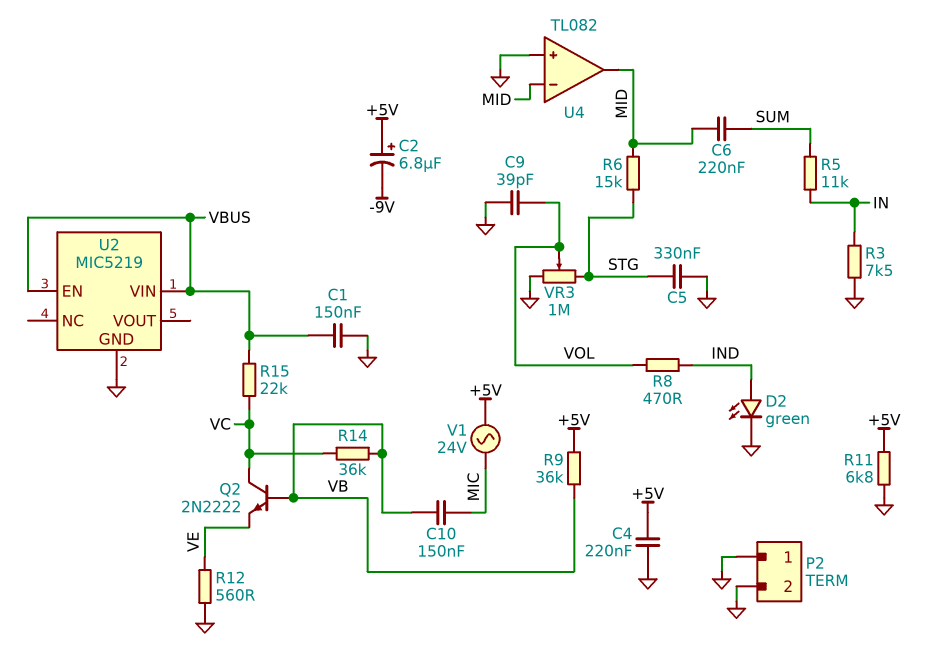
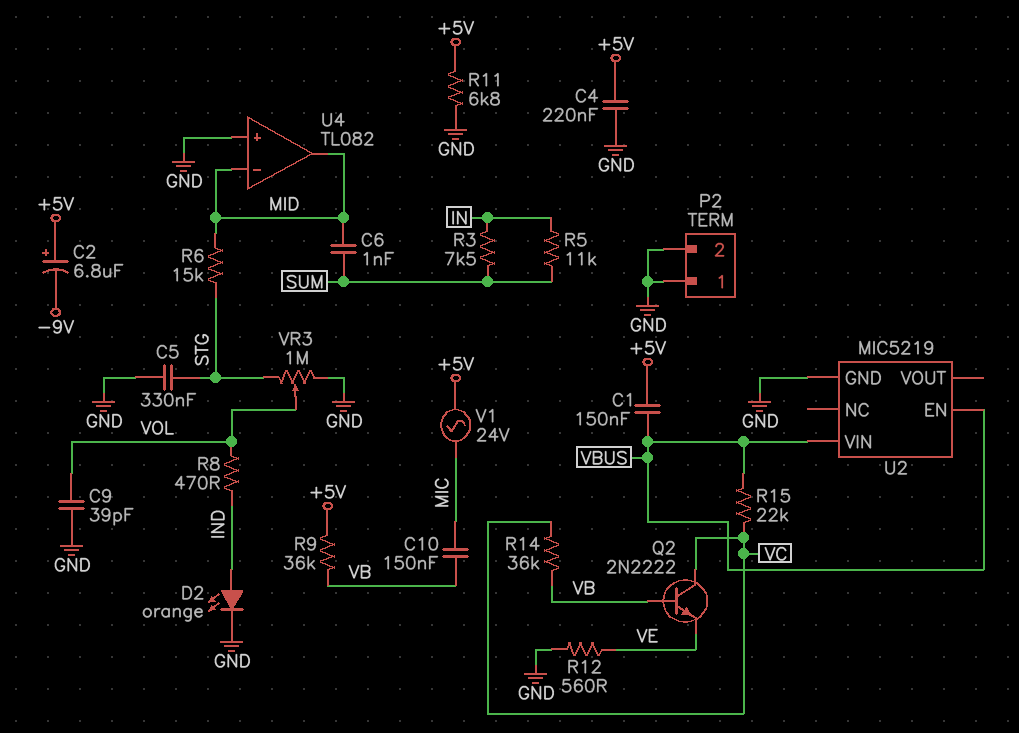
C1: 150nF (GND, VBUS) -> 150nF (+5V, VBUS)
C6: 220nF (MID, SUM) -> 1nF (MID, SUM)
D2: LED green (A IND, K GND) -> LED orange (A IND, K GND)
R3: 7.5k (GND, IN) -> 7.5k (IN, SUM)

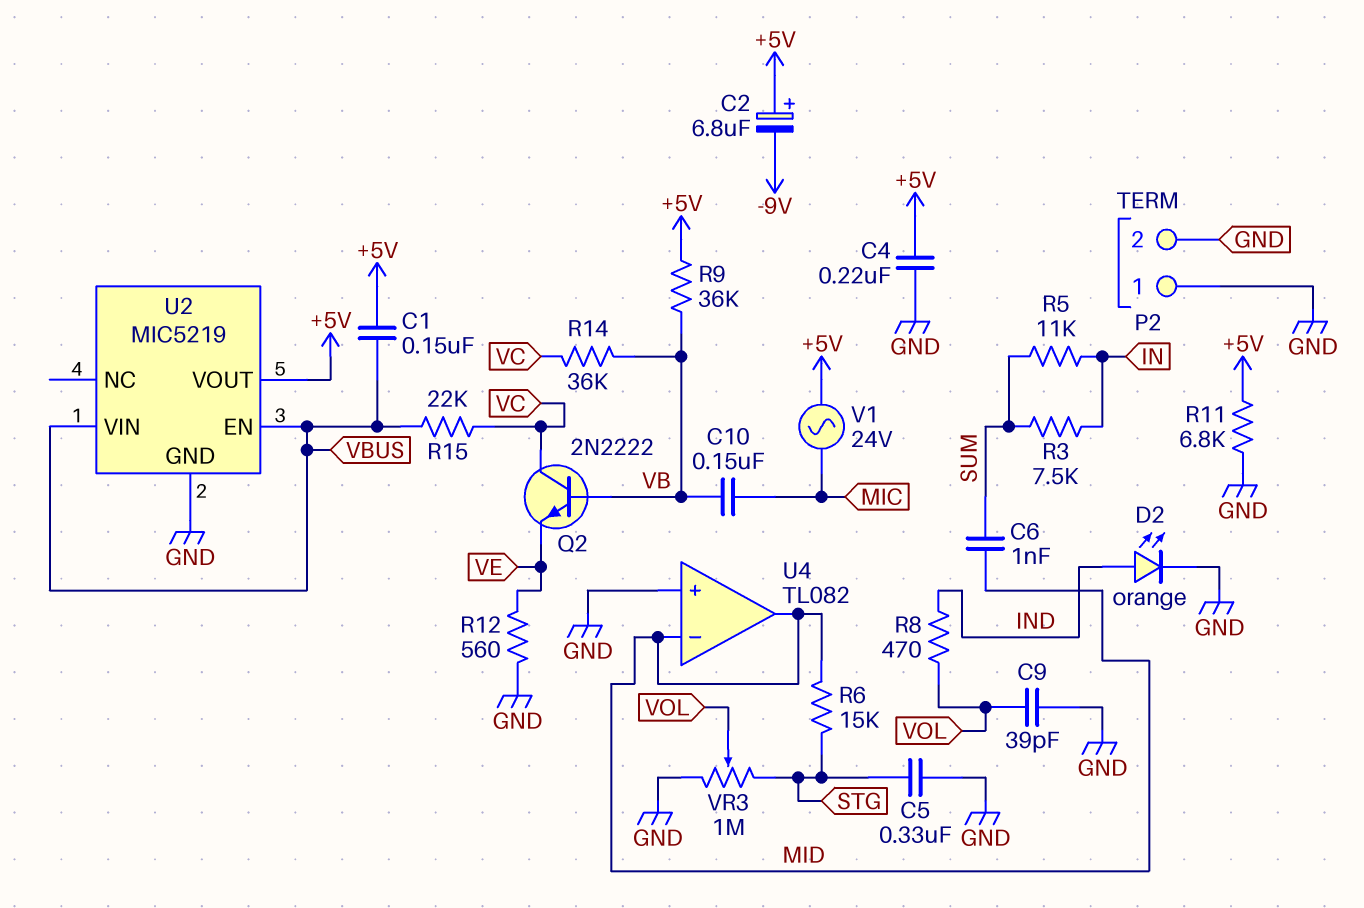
U2 pin VOUT: none -> +5V

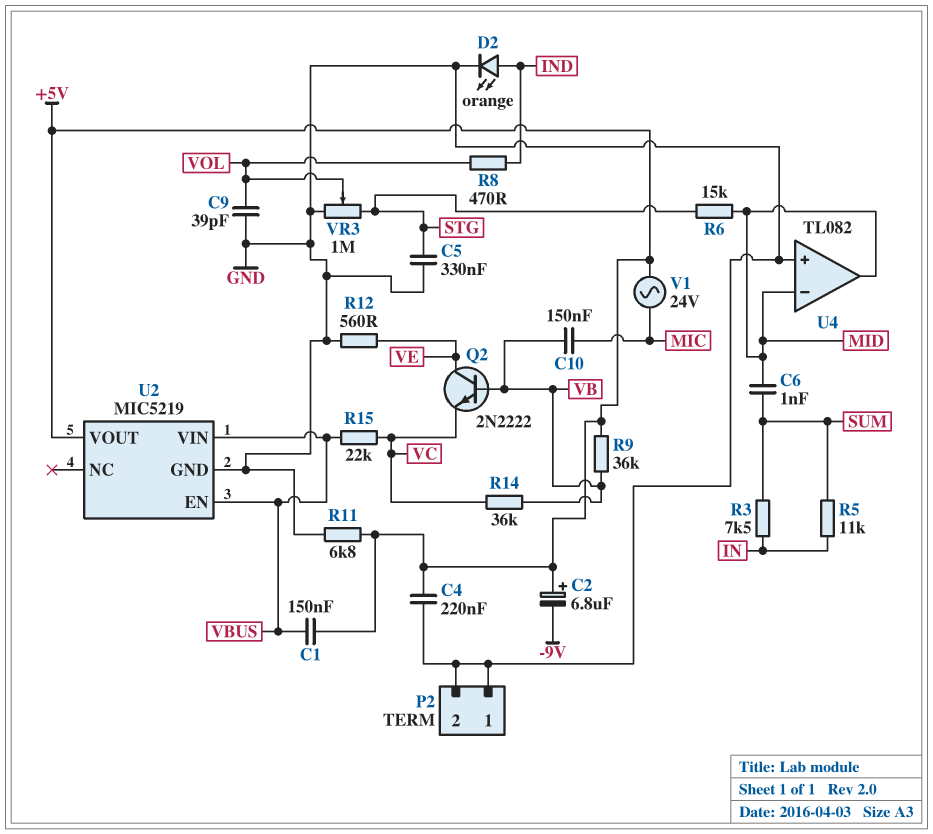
Q2: NPN 2N2222 (B VB, C VC, E VE) -> NPN 2N2222 (B VB, C VE, E VC)

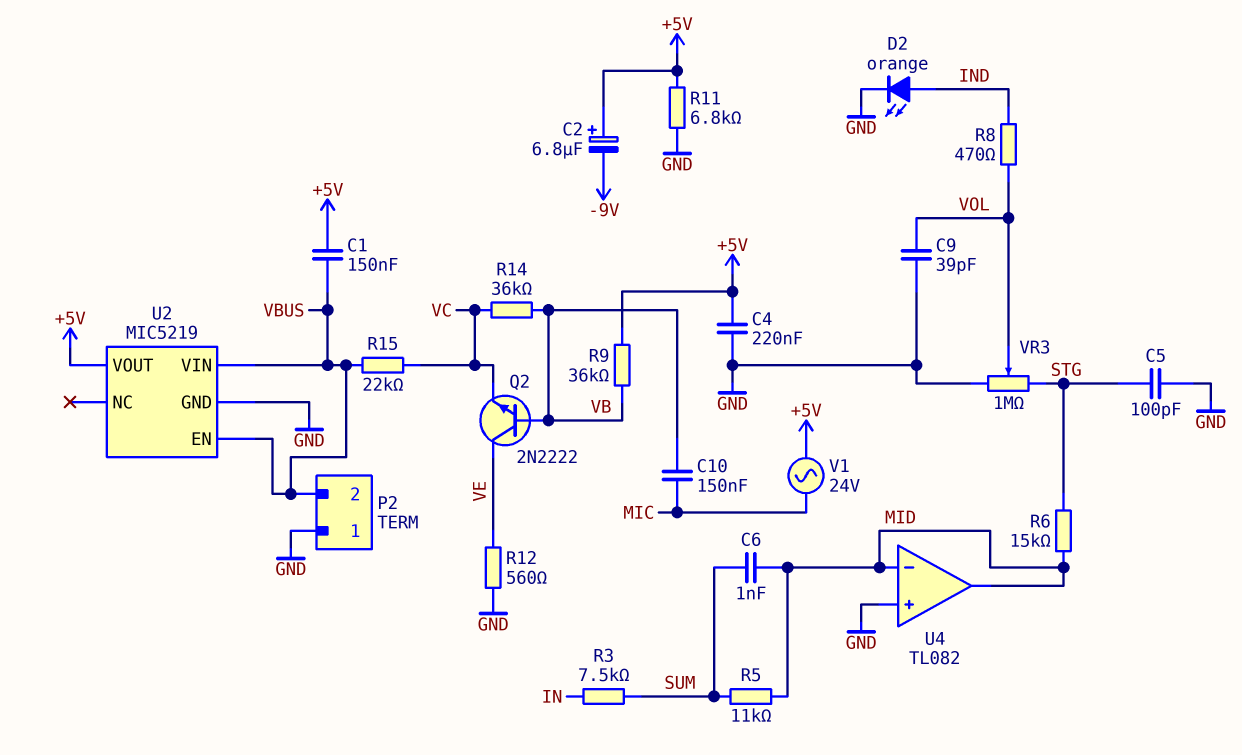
C5: 330nF (GND, STG) -> 100pF (GND, STG)
P2 pin 2: GND -> VBUS
R5: 11k (IN, SUM) -> 11k (MID, SUM)

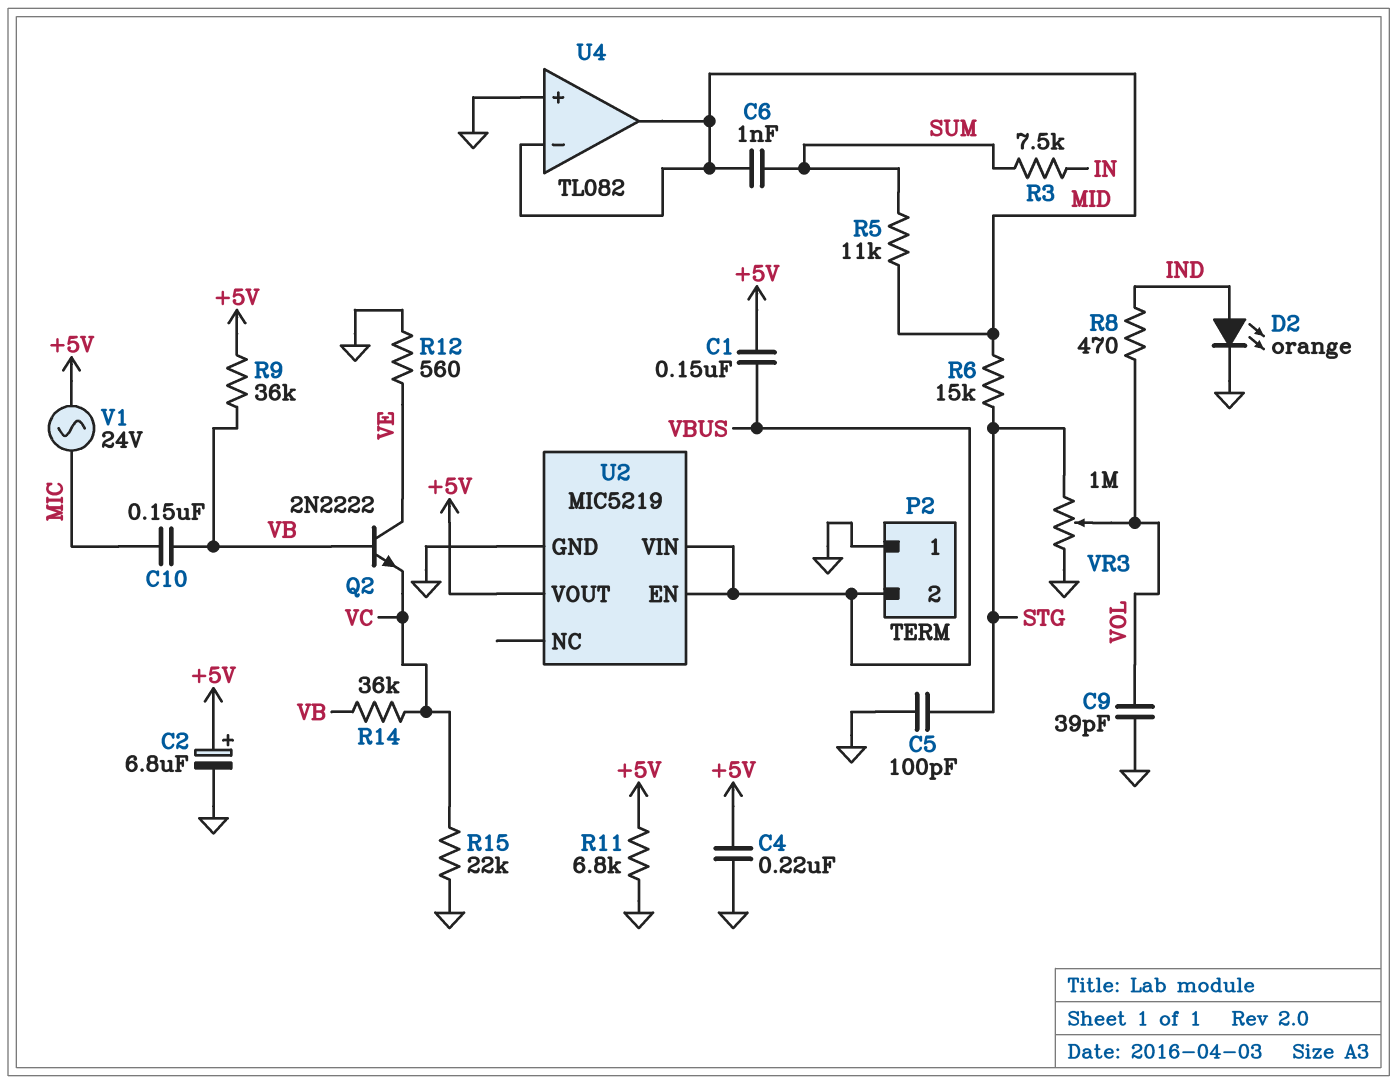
C2: 6.8uF (plus +5V, minus -9V) -> 6.8uF (plus +5V, minus GND)
R15: 22k (VBUS, VC) -> 22k (GND, VC)

